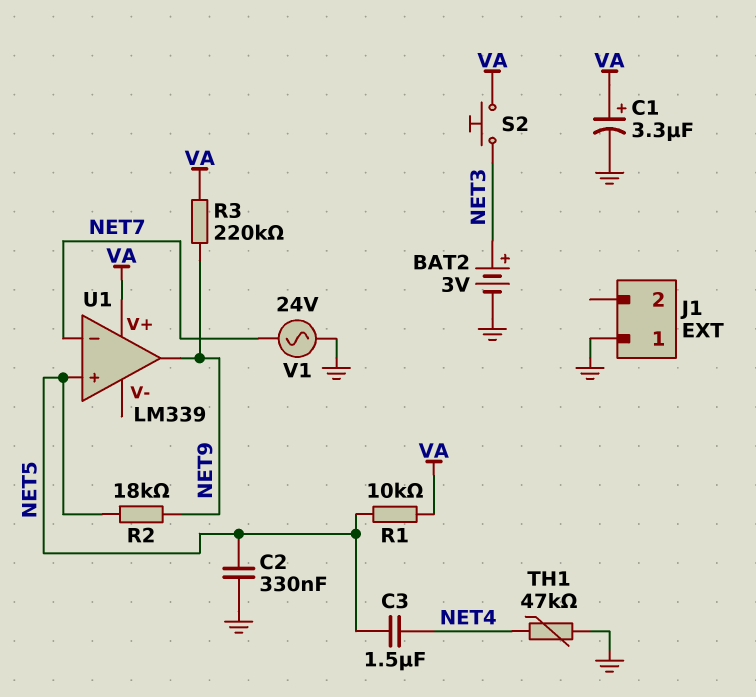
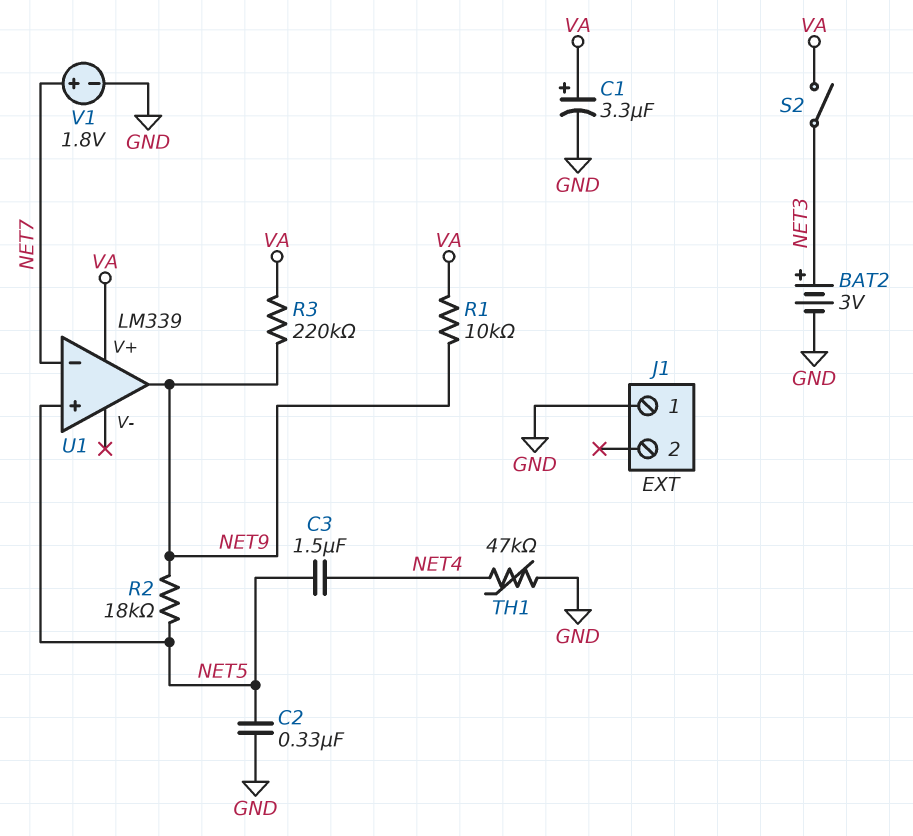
R1: 10k (NET5, VA) -> 10k (NET9, VA)
S2: button (NET3, VA) -> switch (NET3, VA)
V1: AC 24V (GND, NET7) -> 1.8V (plus NET7, minus GND)

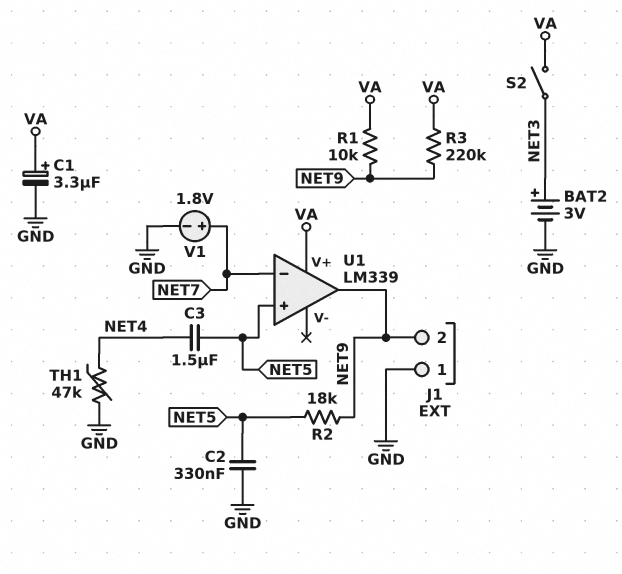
J1 pin 2: none -> NET9

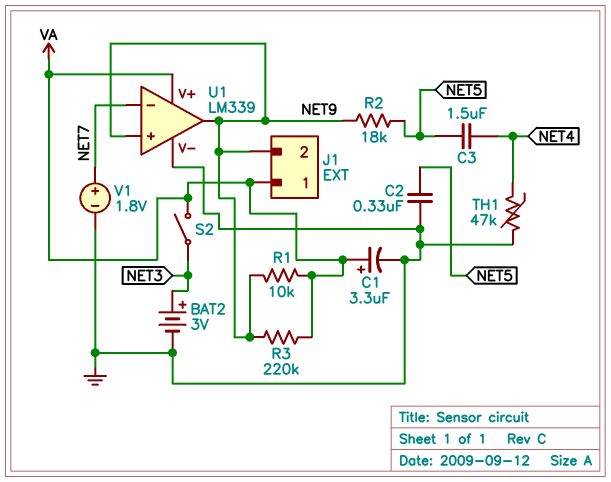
J1 pin 1: GND -> VA
U1 pin V-: none -> GND
U1 pin in+: NET5 -> NET9

